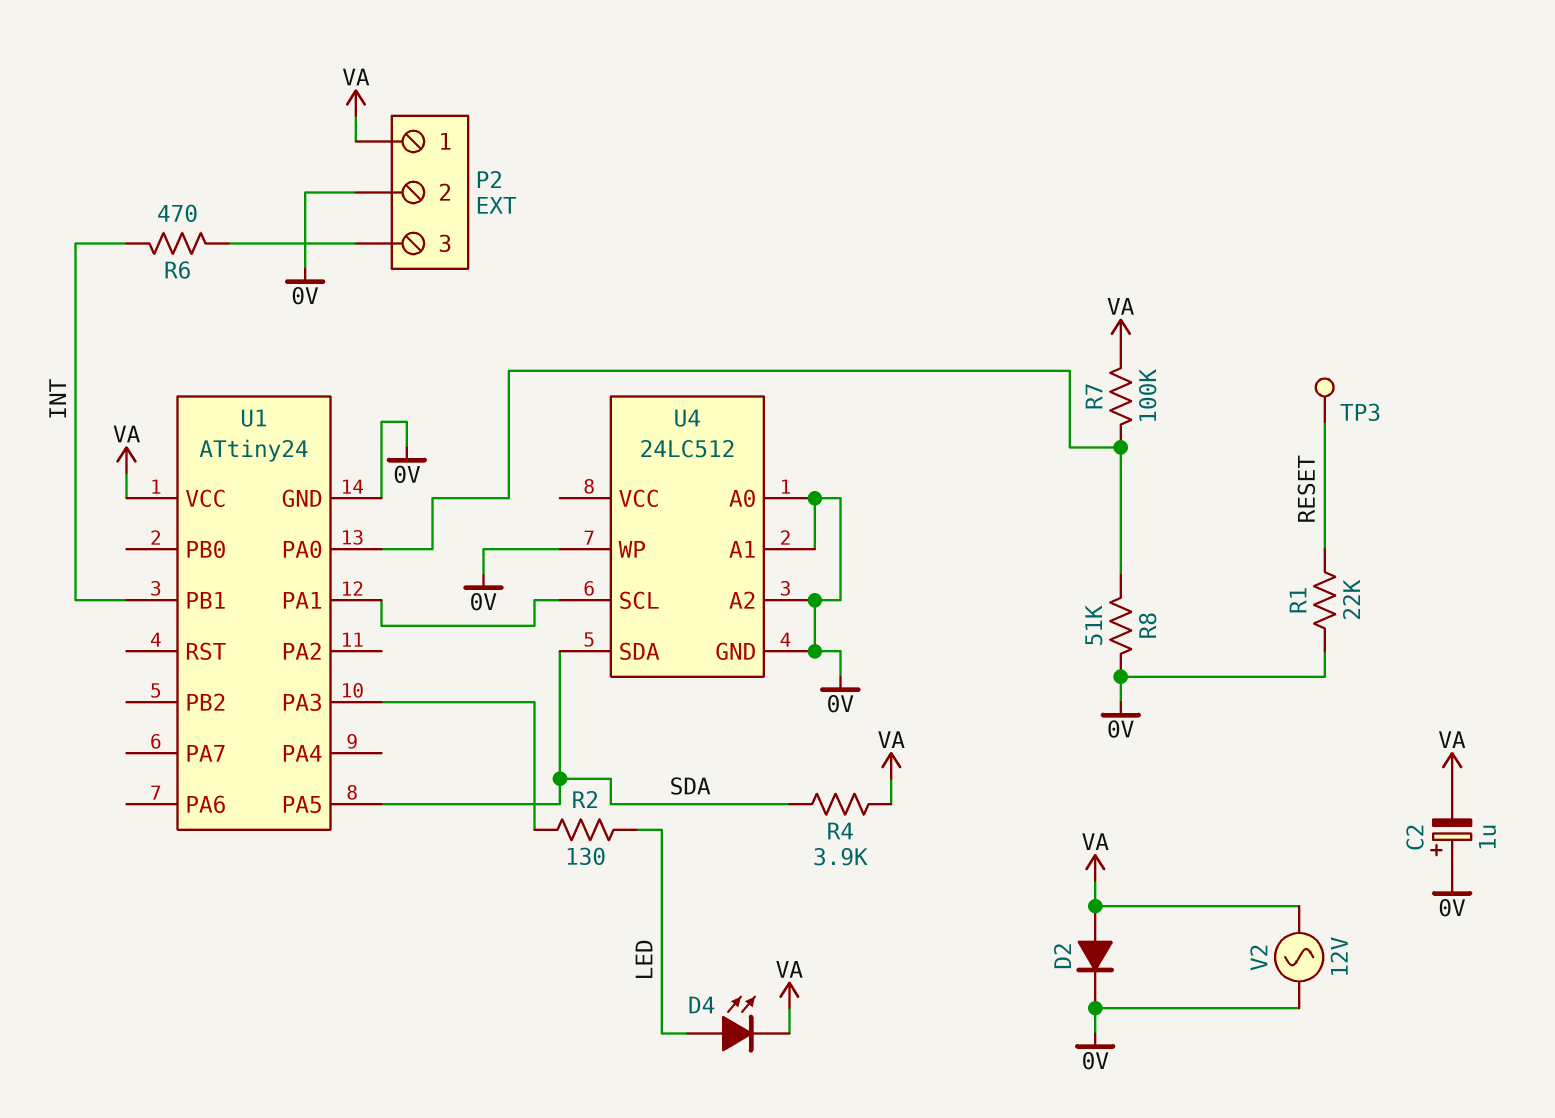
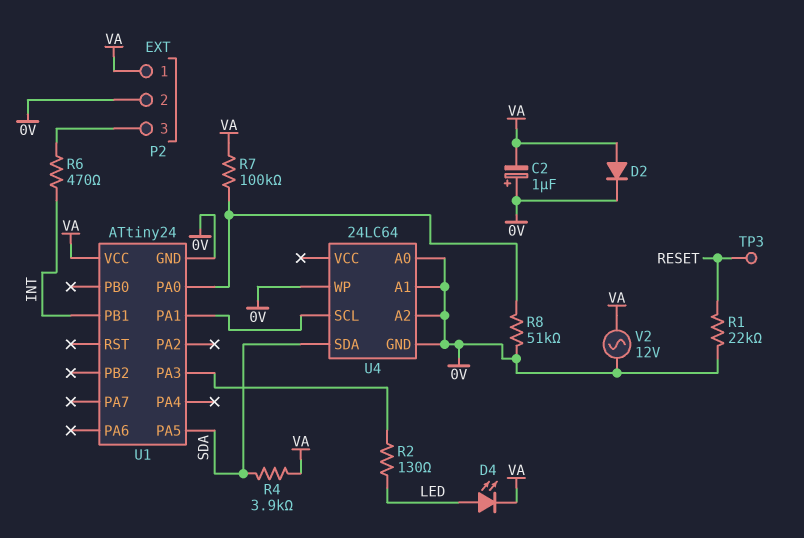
U4: 24LC512 -> 24LC64

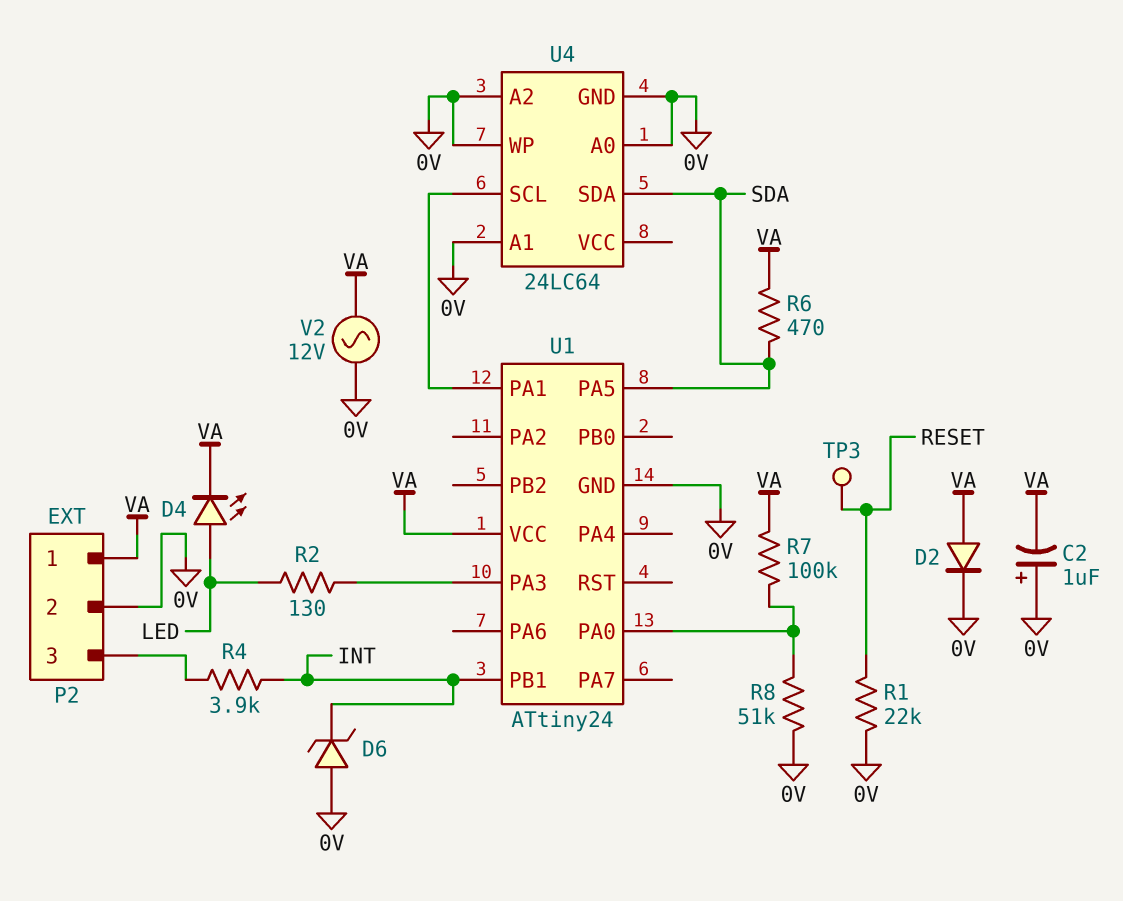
D6: none -> zener (A 0V, K INT)
R4: 3.9k (SDA, VA) -> 3.9k (INT, P2/3)
R6: 470 (INT, P2/3) -> 470 (SDA, VA)

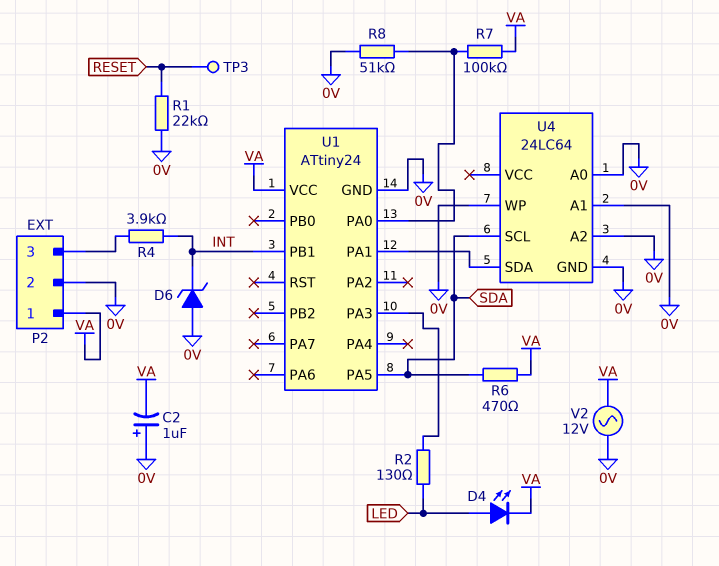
D2: diode (A VA, K 0V) -> none
U4 pin SCL: U1/PA1 -> SDA
U4 pin SDA: SDA -> U1/PA1

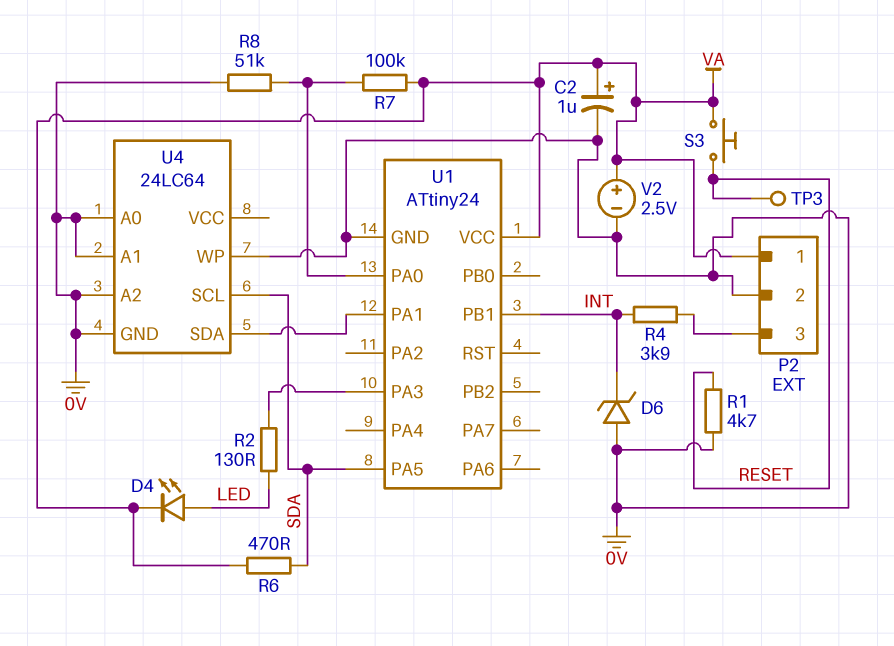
C2: 1uF (plus 0V, minus VA) -> 1uF (plus VA, minus 0V)
R1: 22k (0V, RESET) -> 4.7k (0V, RESET)
S3: none -> button (RESET, VA)
V2: AC 12V (0V, VA) -> 2.5V (plus VA, minus 0V)

